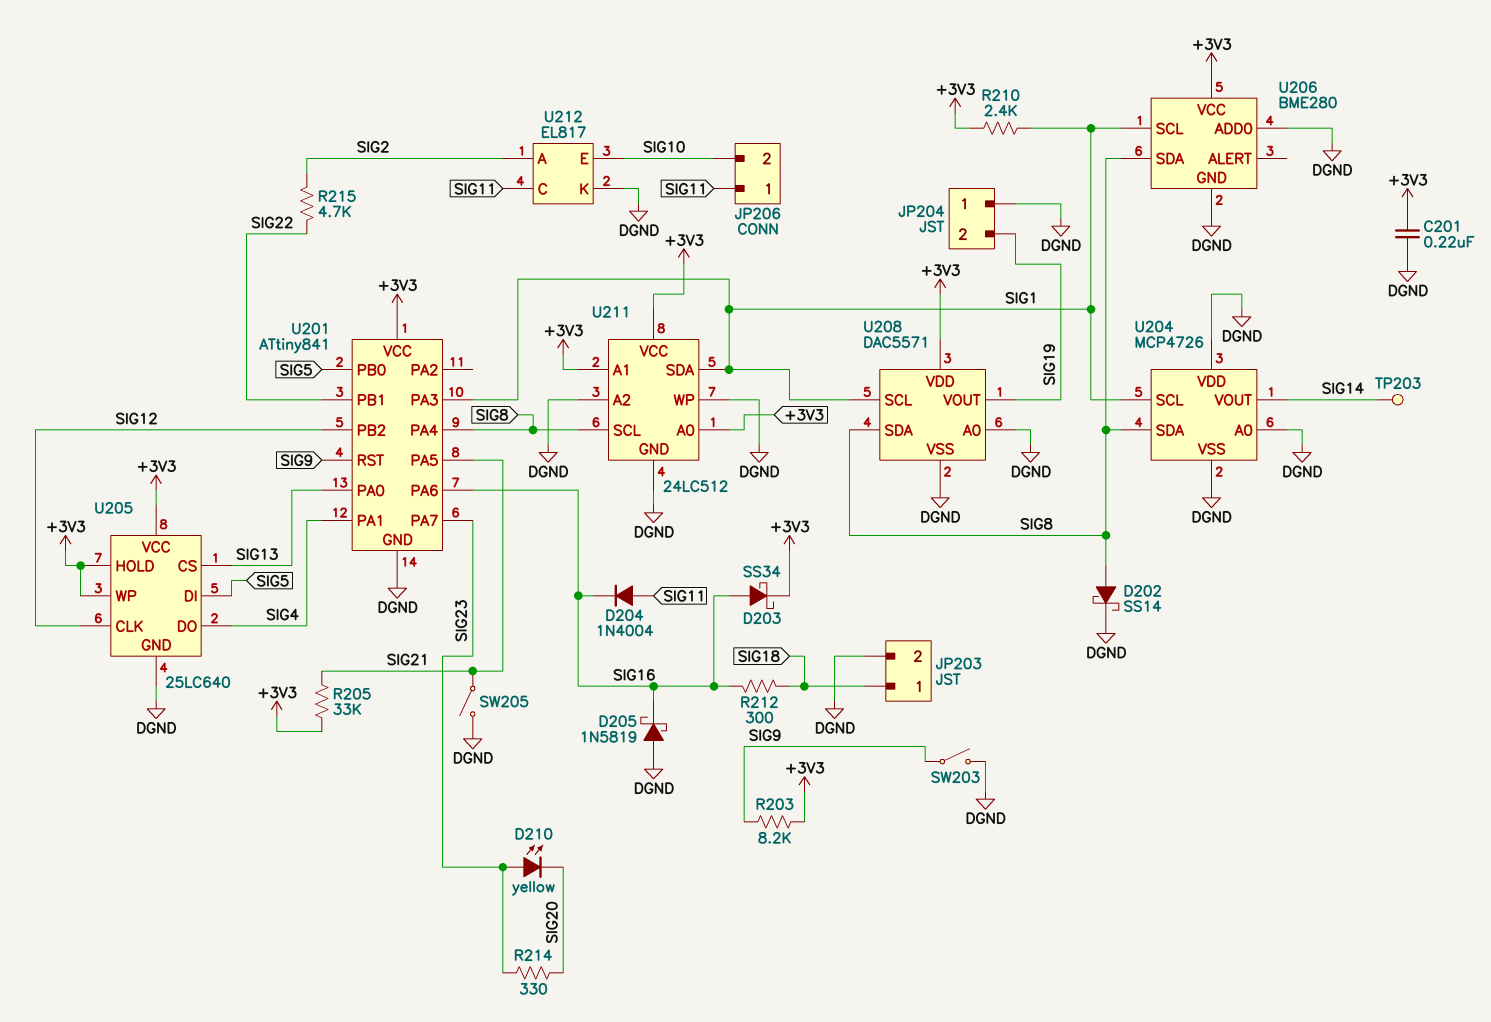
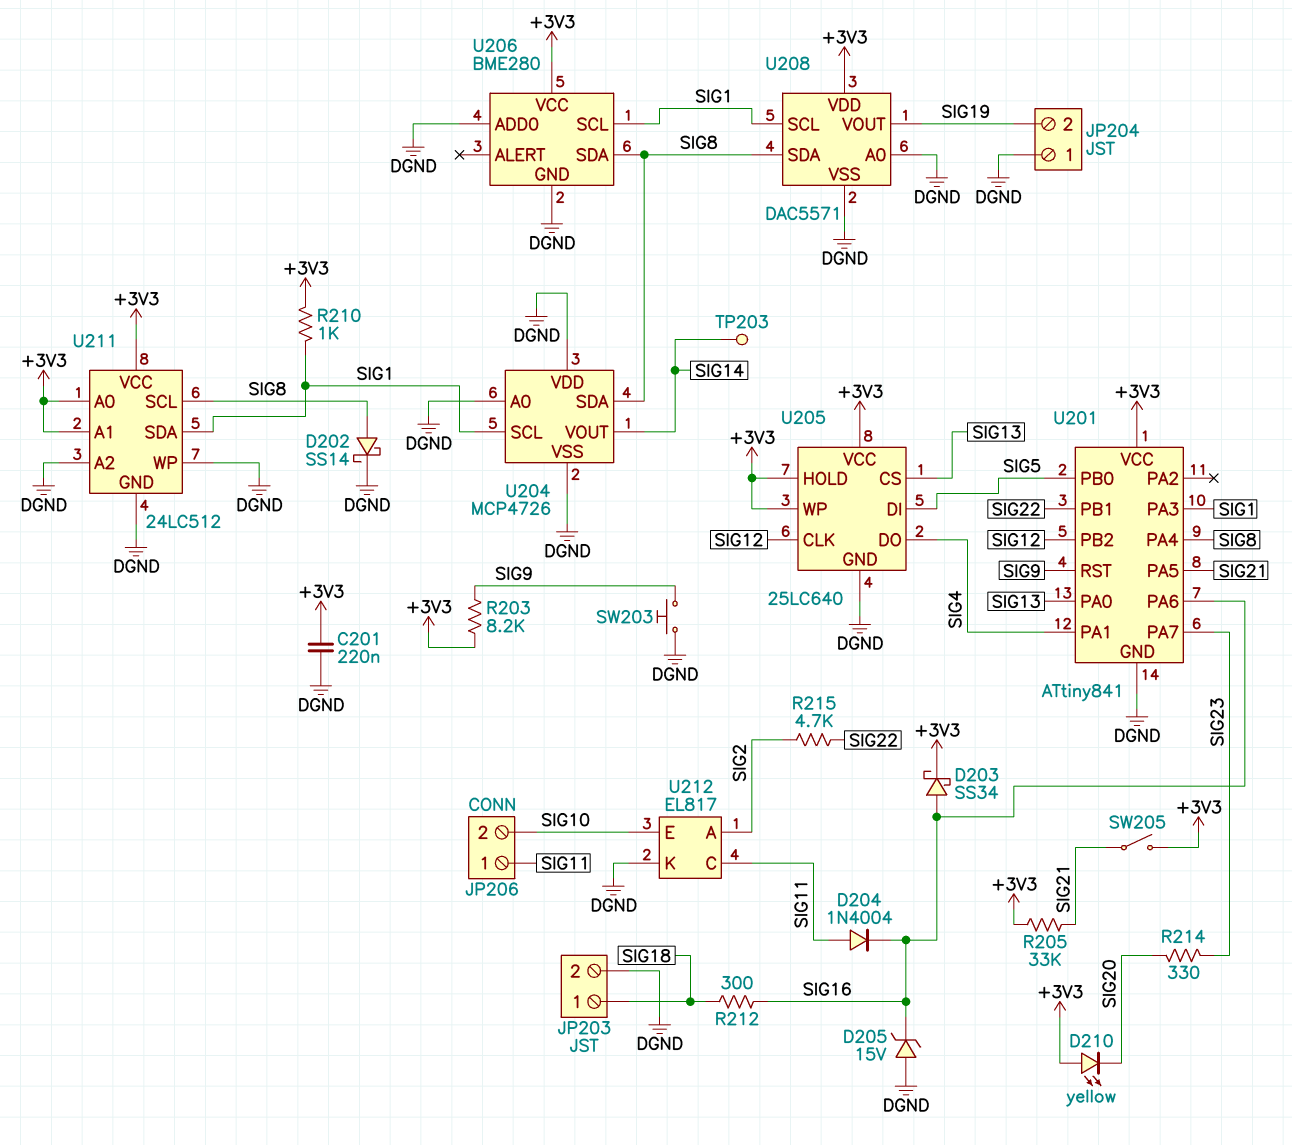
D205: schottky 1N5819 (A DGND, K SIG16) -> zener 15V (A DGND, K SIG16)
D210: LED yellow (A SIG23, K SIG20) -> LED yellow (A +3V3, K SIG20)
R210: 2.4k (+3V3, SIG1) -> 1k (+3V3, SIG1)
SW203: switch (DGND, SIG9) -> button (DGND, SIG9)
SW205: switch (DGND, SIG21) -> switch (+3V3, SIG21)

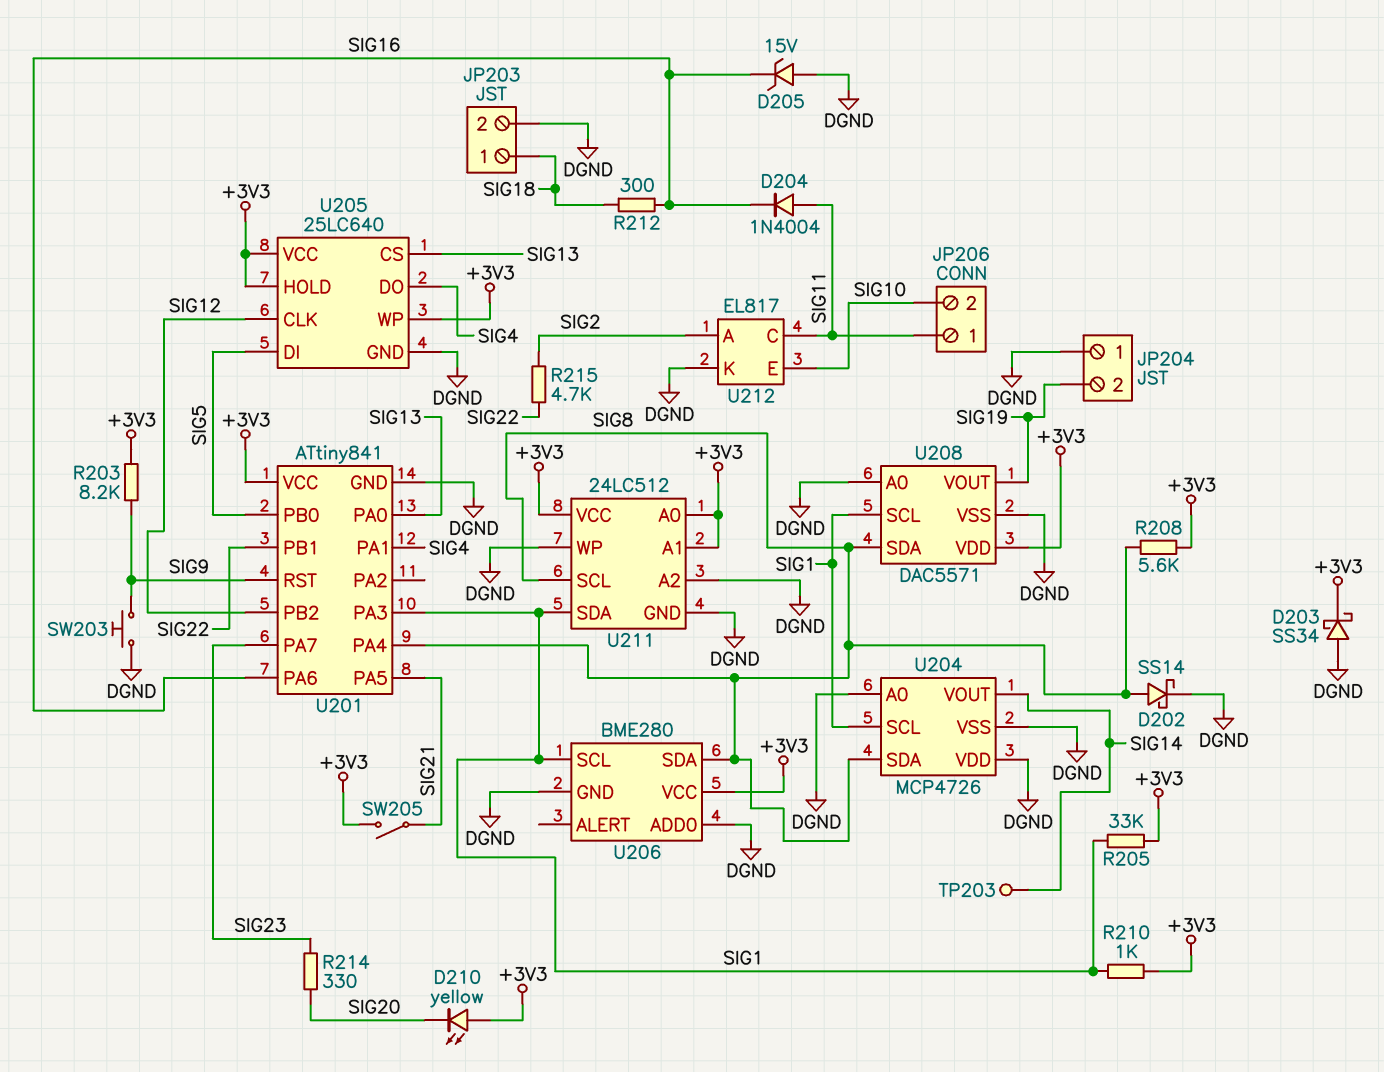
C201: 220nF (+3V3, DGND) -> none
D203: schottky SS34 (A SIG16, K +3V3) -> schottky SS34 (A DGND, K +3V3)
R205: 33k (+3V3, SIG21) -> 33k (+3V3, SIG1)
R208: none -> 5.6k (+3V3, SIG8)

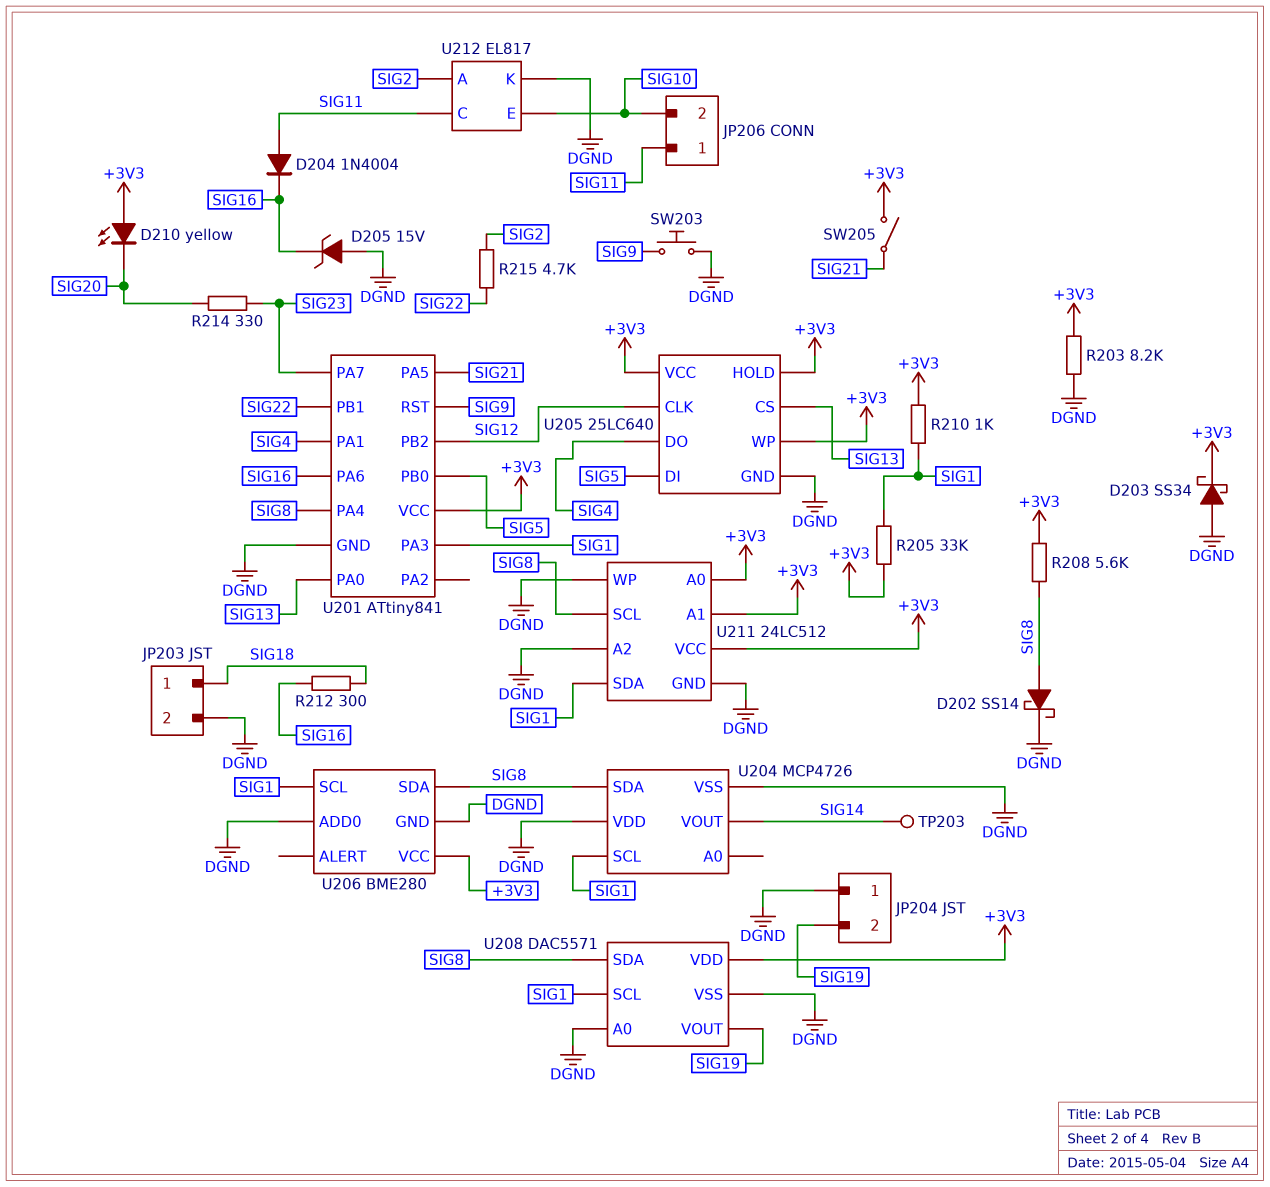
R203: 8.2k (+3V3, SIG9) -> 8.2k (+3V3, DGND)
U204 pin A0: DGND -> none

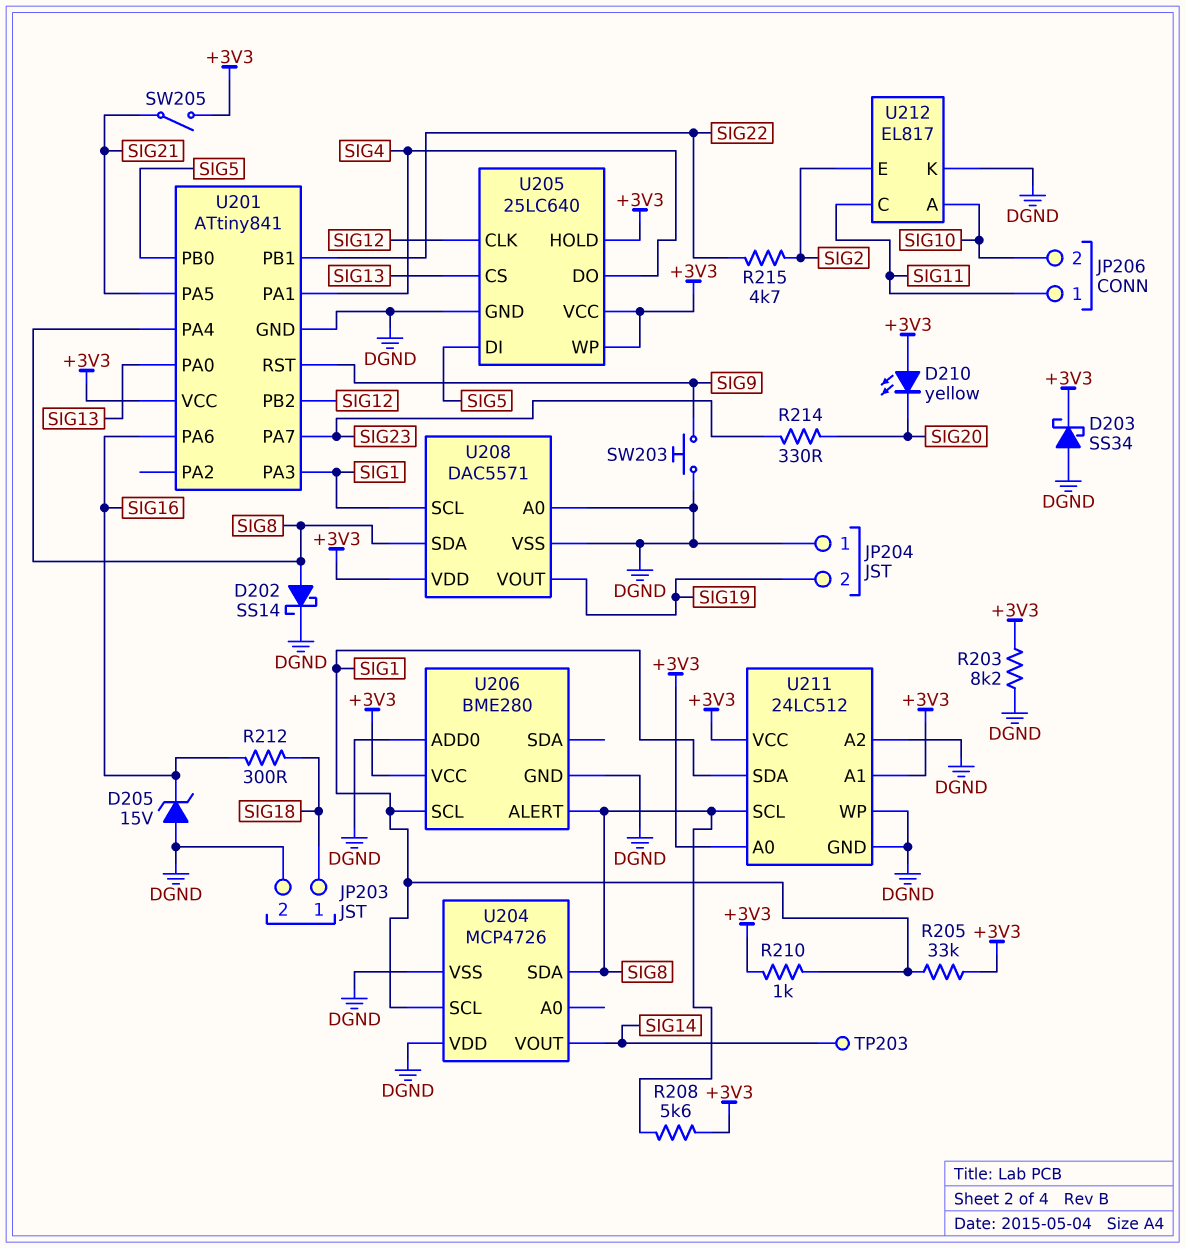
D204: diode 1N4004 (A SIG11, K SIG16) -> none
U206 pin ALERT: none -> SIG8
U206 pin SDA: SIG8 -> none
U212 pin A: SIG2 -> SIG10
U212 pin E: SIG10 -> SIG2

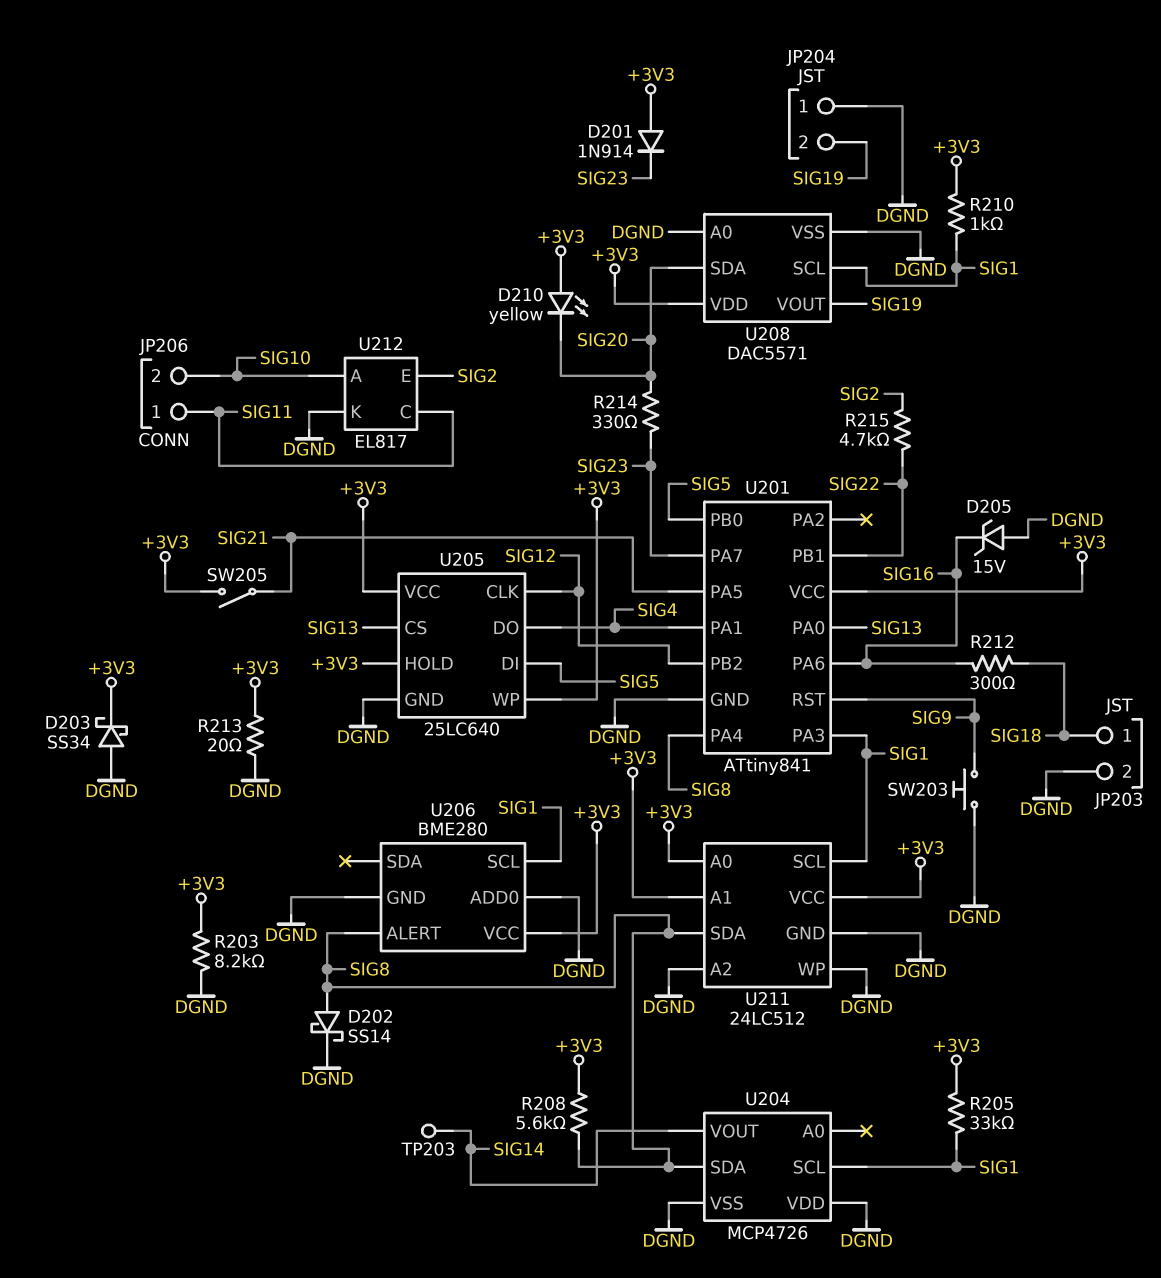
D201: none -> diode 1N914 (A +3V3, K SIG23)
R213: none -> 20 (+3V3, DGND)
U208 pin SDA: SIG8 -> SIG20
U211 pin SCL: SIG8 -> SIG1
U211 pin SDA: SIG1 -> SIG8

